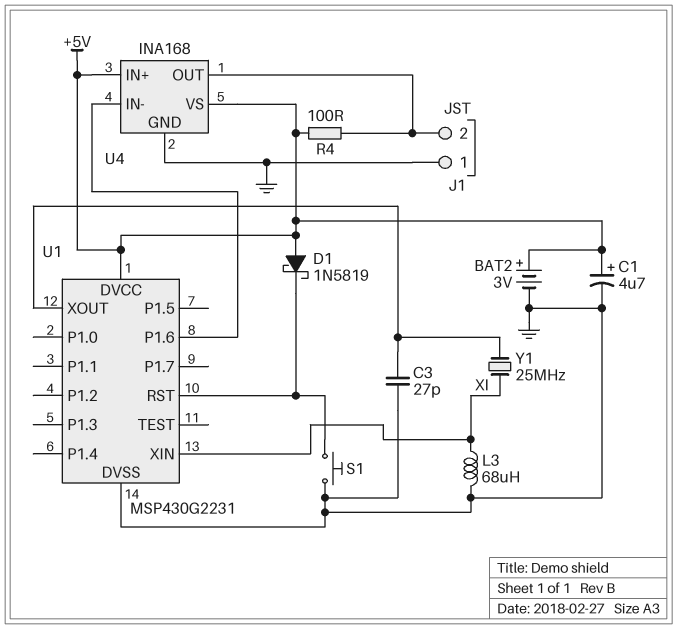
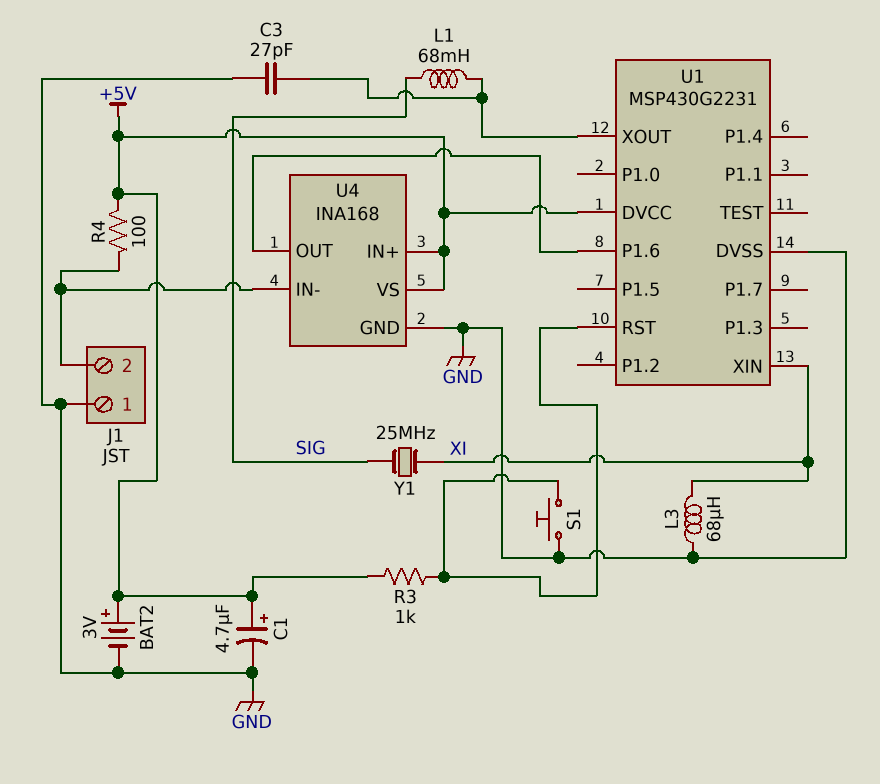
D1: schottky 1N5819 (A +5V, K U1/RST) -> none
L1: none -> 68mH (SIG, U1/XOUT)
R3: none -> 1k (+5V, U1/RST)
U4 pin IN-: U1/P1.6 -> J1/2
U4 pin OUT: J1/2 -> U1/P1.6
Y1: 25MHz (U1/XOUT, XI) -> 25MHz (SIG, XI)

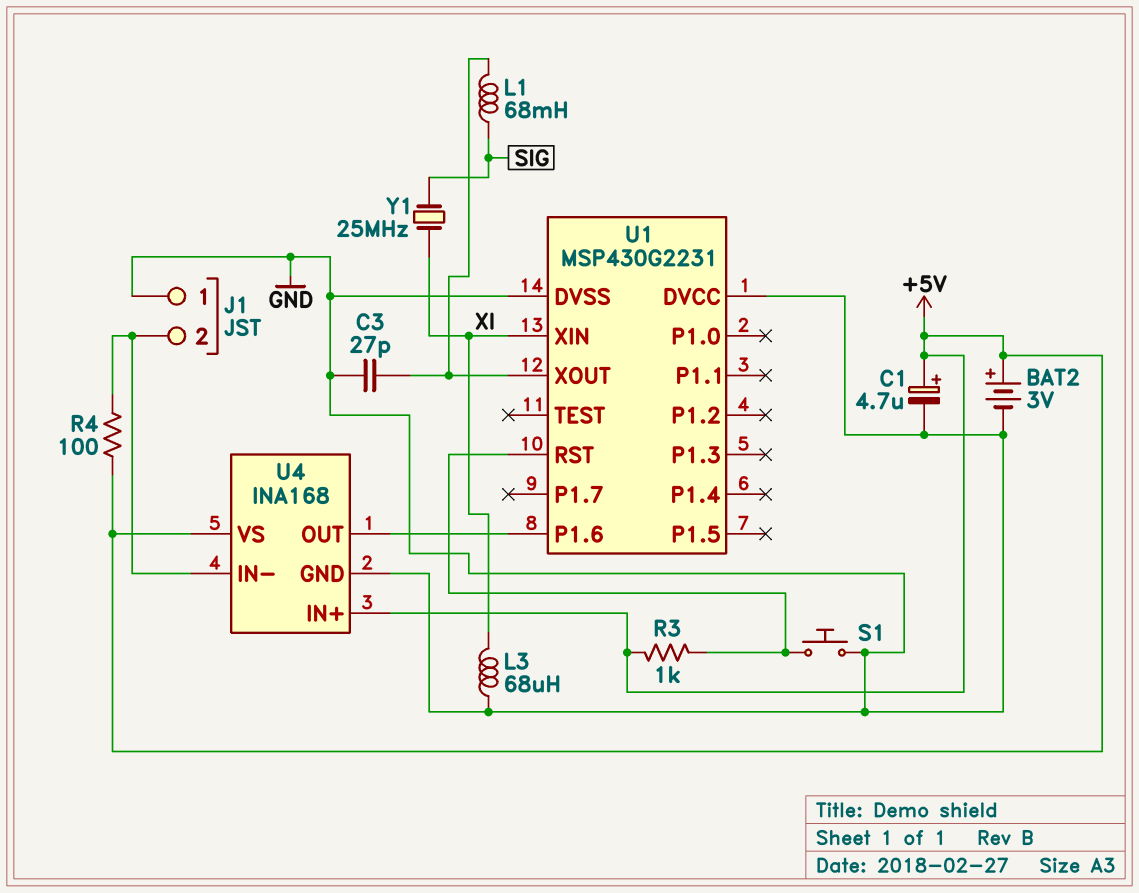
U1 pin DVCC: +5V -> GND

